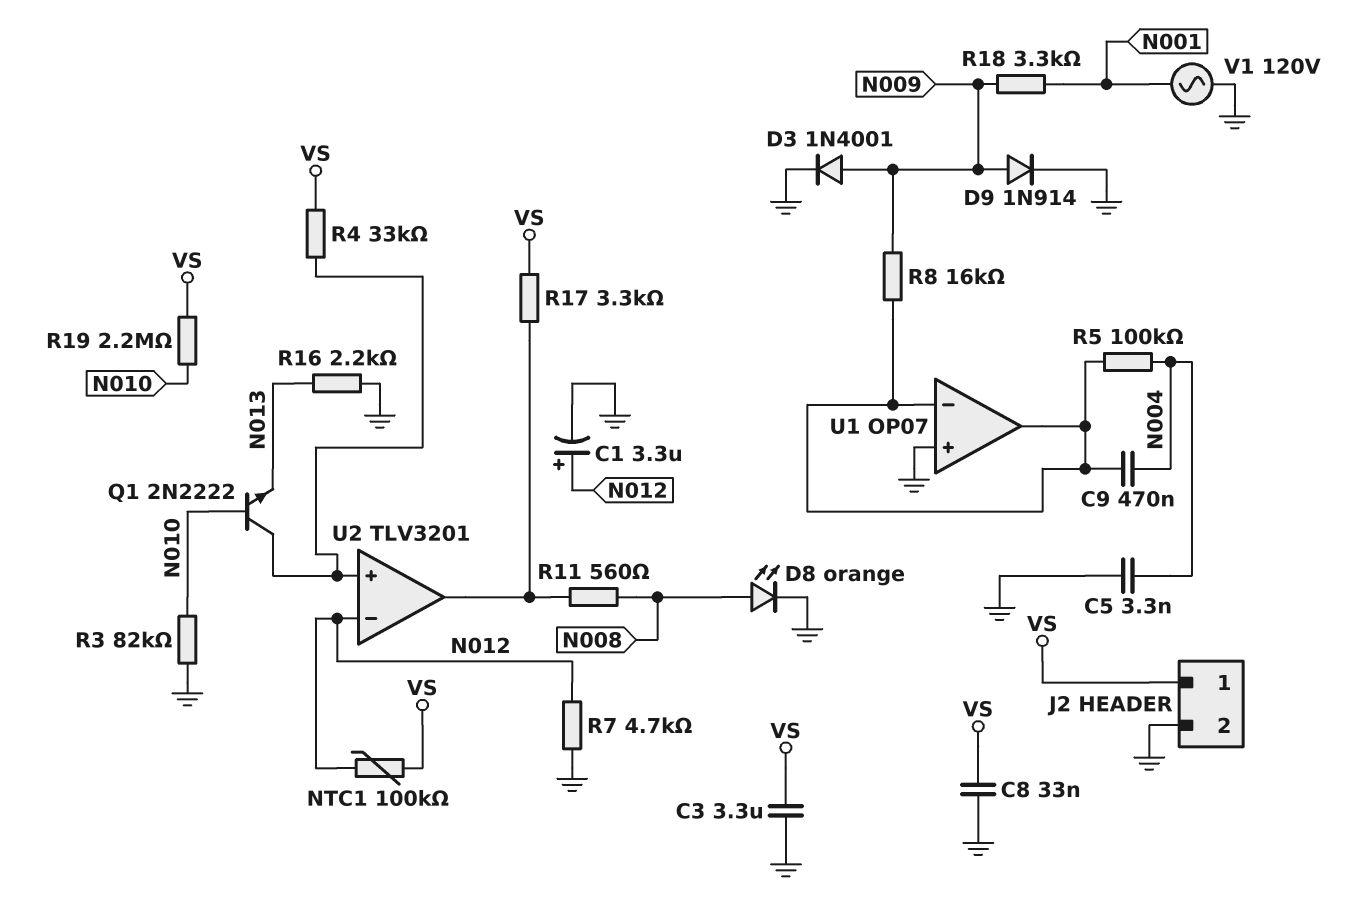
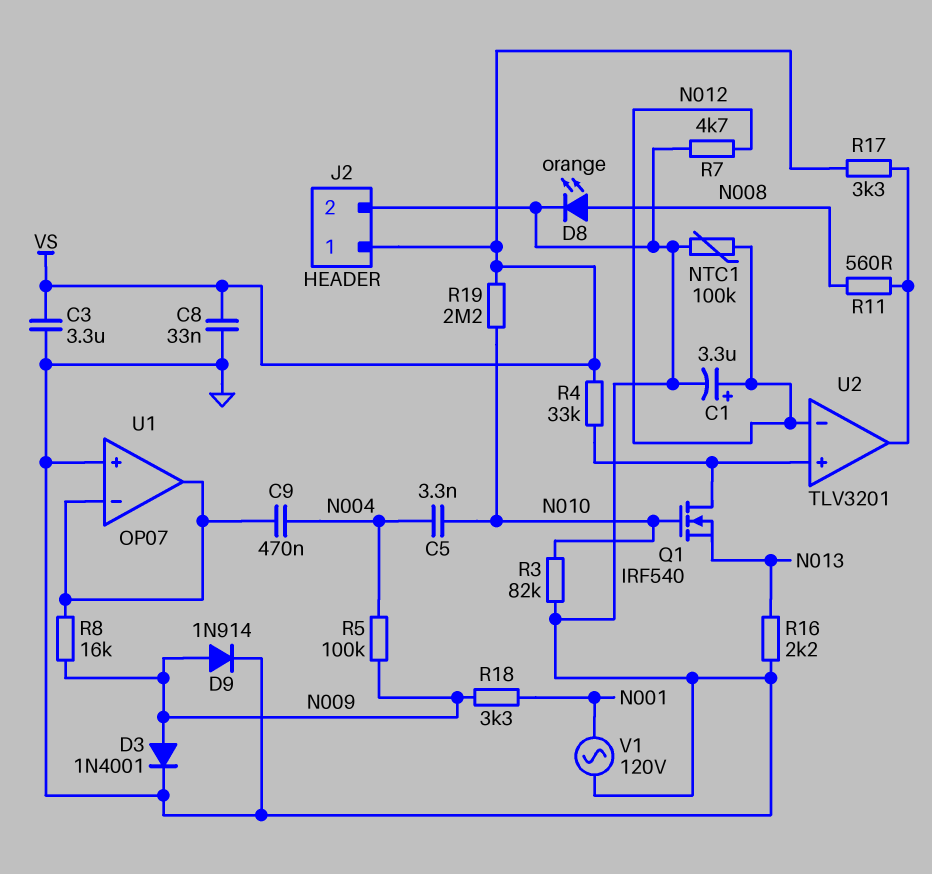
C5: 3.3nF (GND, N004) -> 3.3nF (N004, N010)
NTC1: 100k (N012, VS) -> 100k (GND, N012)
Q1: NPN 2N2222 (B N010, C U2/in+, E N013) -> NMOS IRF540 (G N010, D U2/in+, S N013)
R5: 100k (N004, U1/in-) -> 100k (N004, N009)

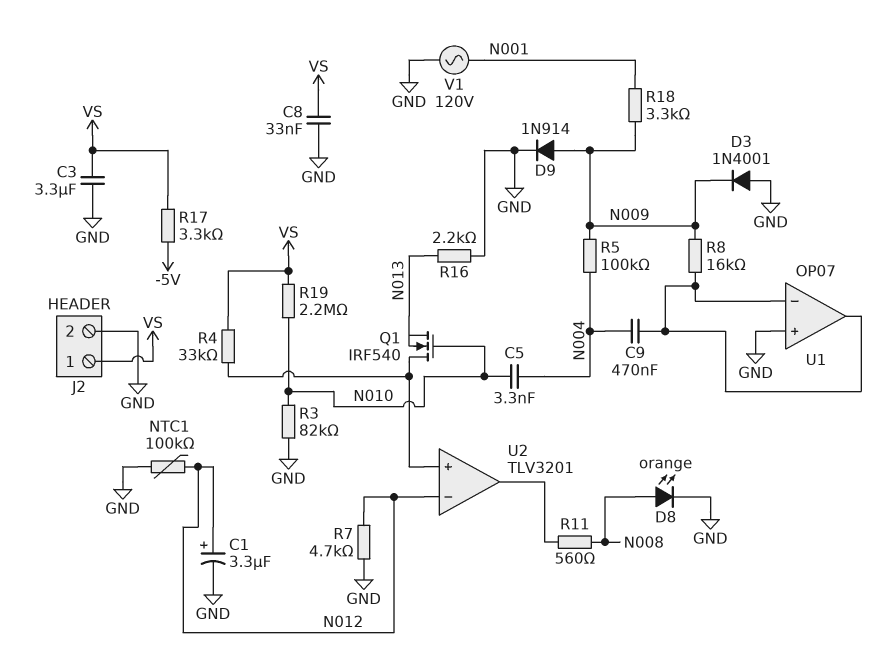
D3: diode 1N4001 (A N009, K GND) -> diode 1N4001 (A GND, K N009)
R17: 3.3k (U2/out, VS) -> 3.3k (-5V, VS)

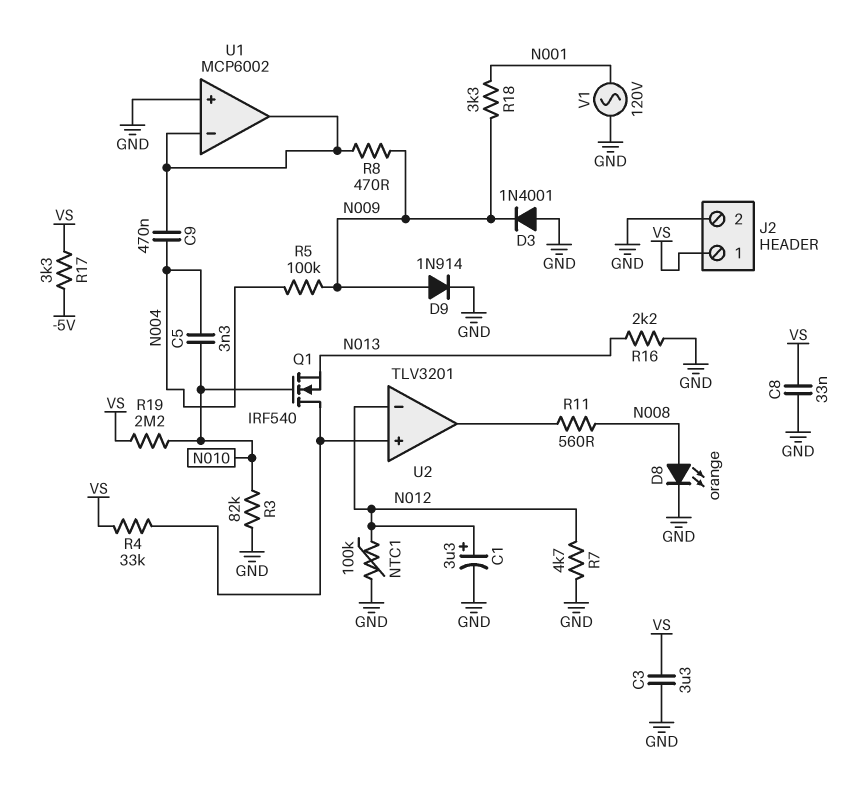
R8: 16k (N009, U1/in-) -> 470 (N009, U1/in-)
U1: OP07 -> MCP6002

